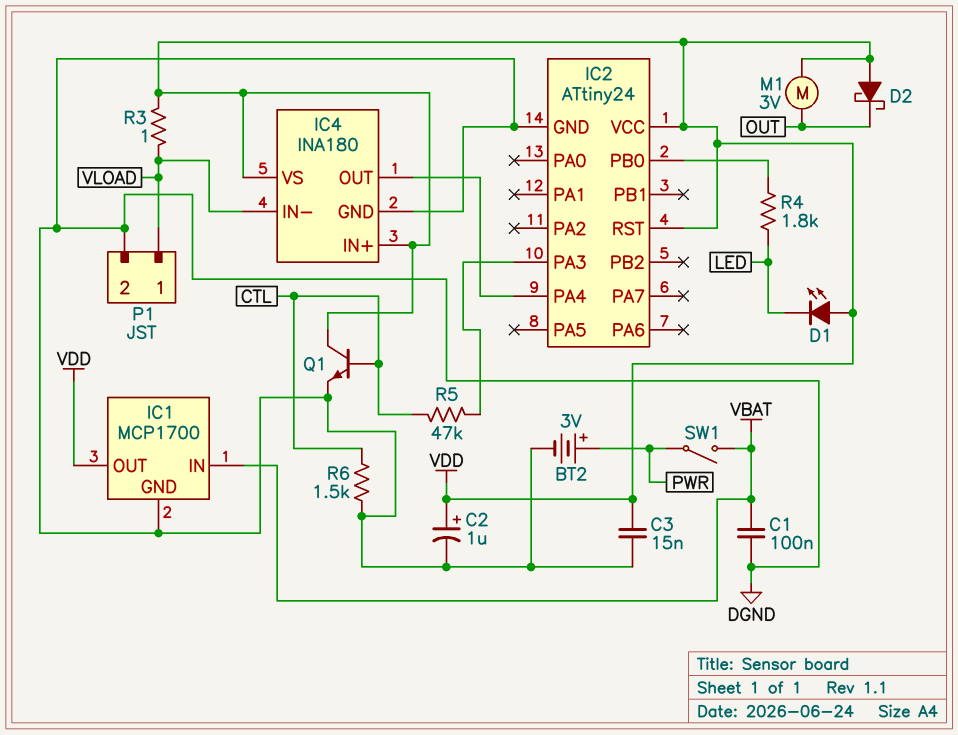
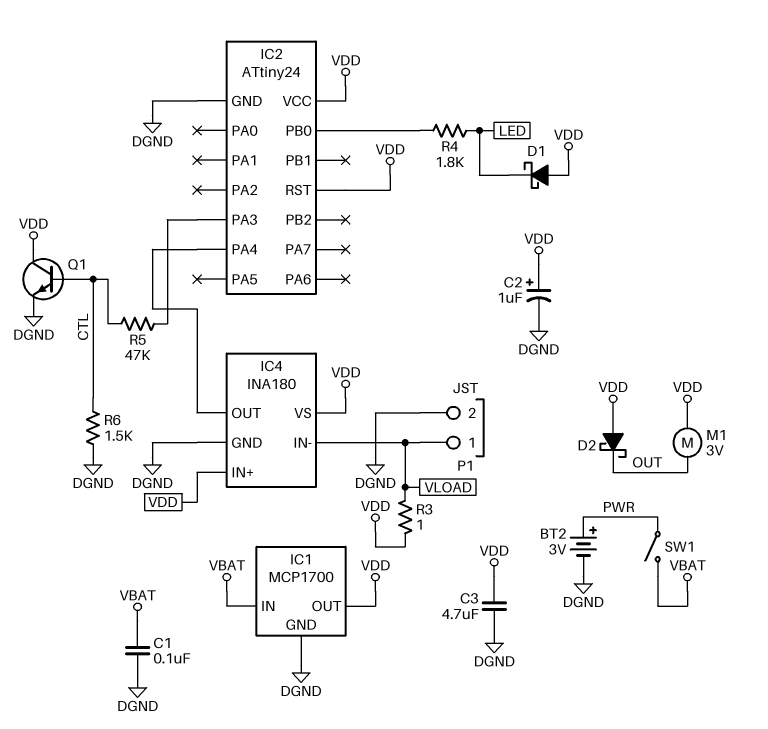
C3: 15nF (DGND, VDD) -> 4.7uF (DGND, VDD)
D1: LED (A VDD, K LED) -> schottky (A VDD, K LED)

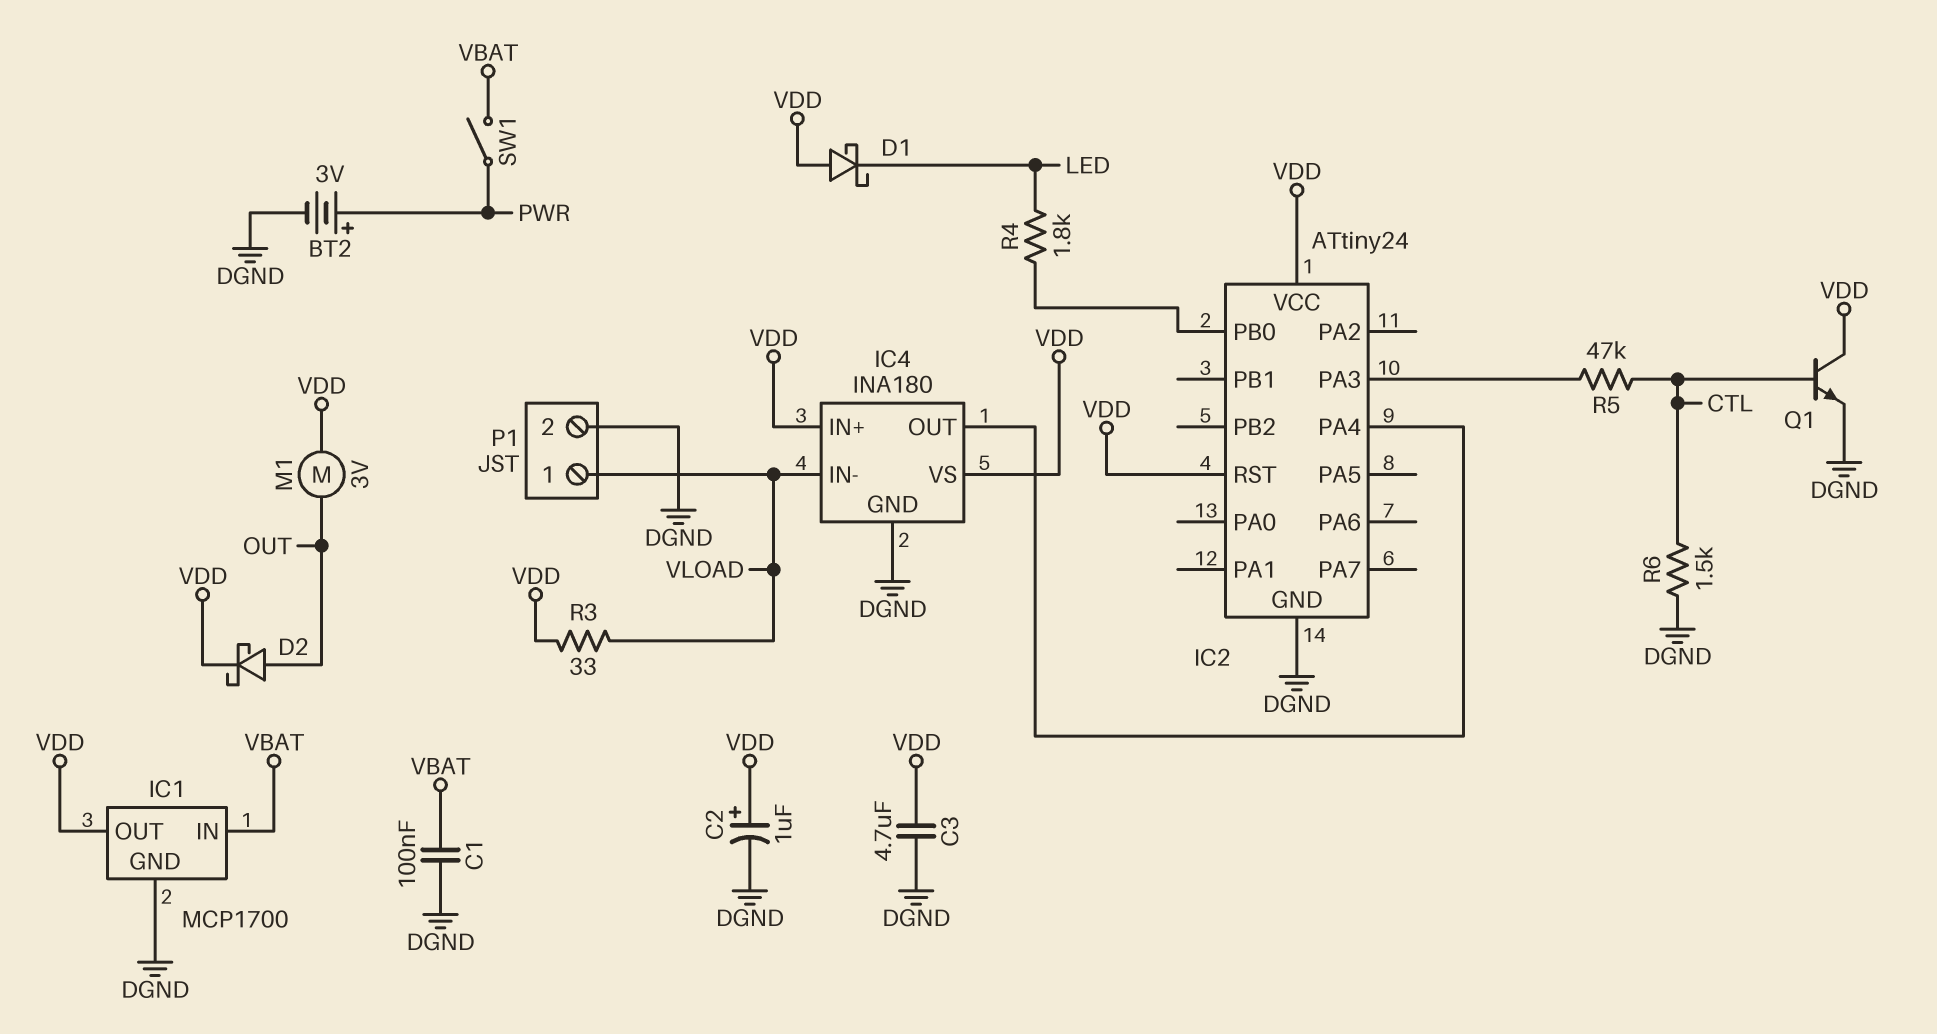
D2: schottky (A VDD, K OUT) -> schottky (A OUT, K VDD)
R3: 1 (VDD, VLOAD) -> 33 (VDD, VLOAD)

